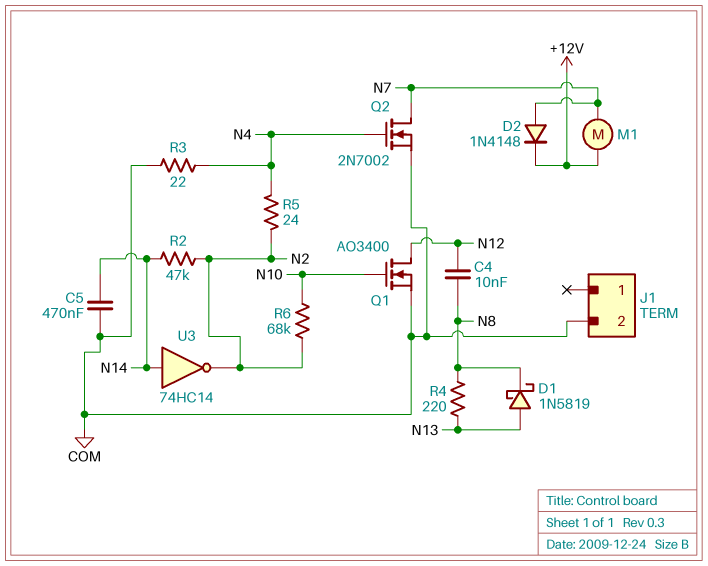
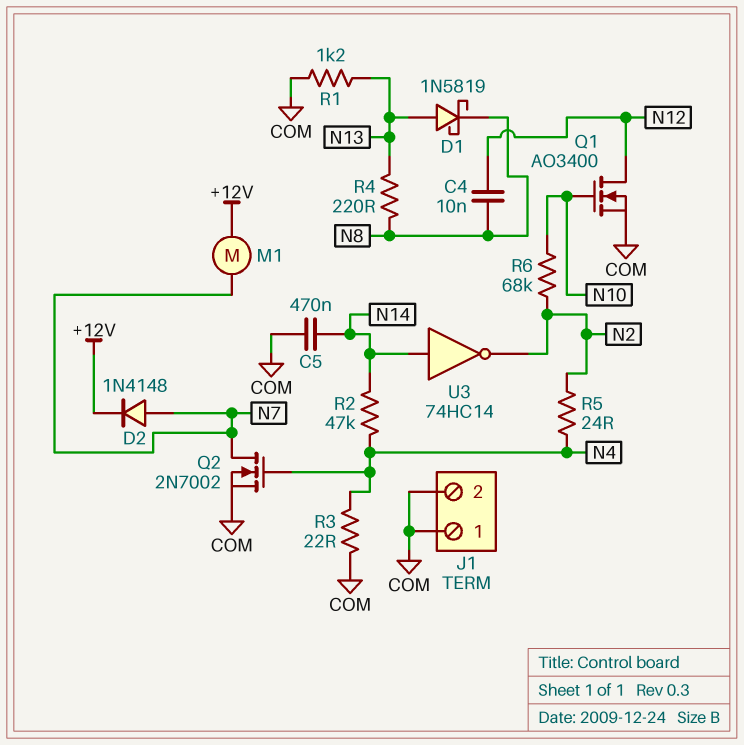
J1 pin 1: none -> COM
R1: none -> 1.2k (COM, N13)
R2: 47k (N2, N14) -> 47k (N4, N14)

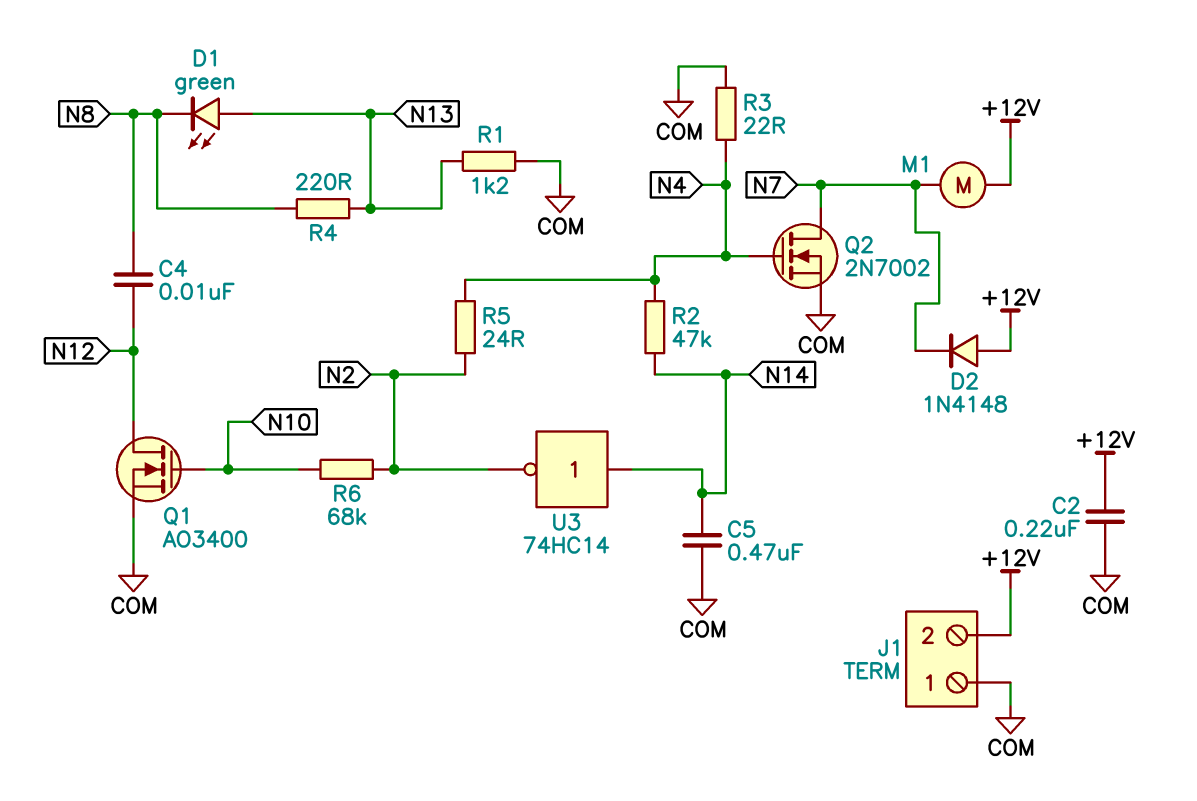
C2: none -> 220nF (+12V, COM)
D1: schottky 1N5819 (A N13, K N8) -> LED green (A N13, K N8)
D2: diode 1N4148 (A N7, K +12V) -> diode 1N4148 (A +12V, K N7)
J1 pin 2: COM -> +12V

